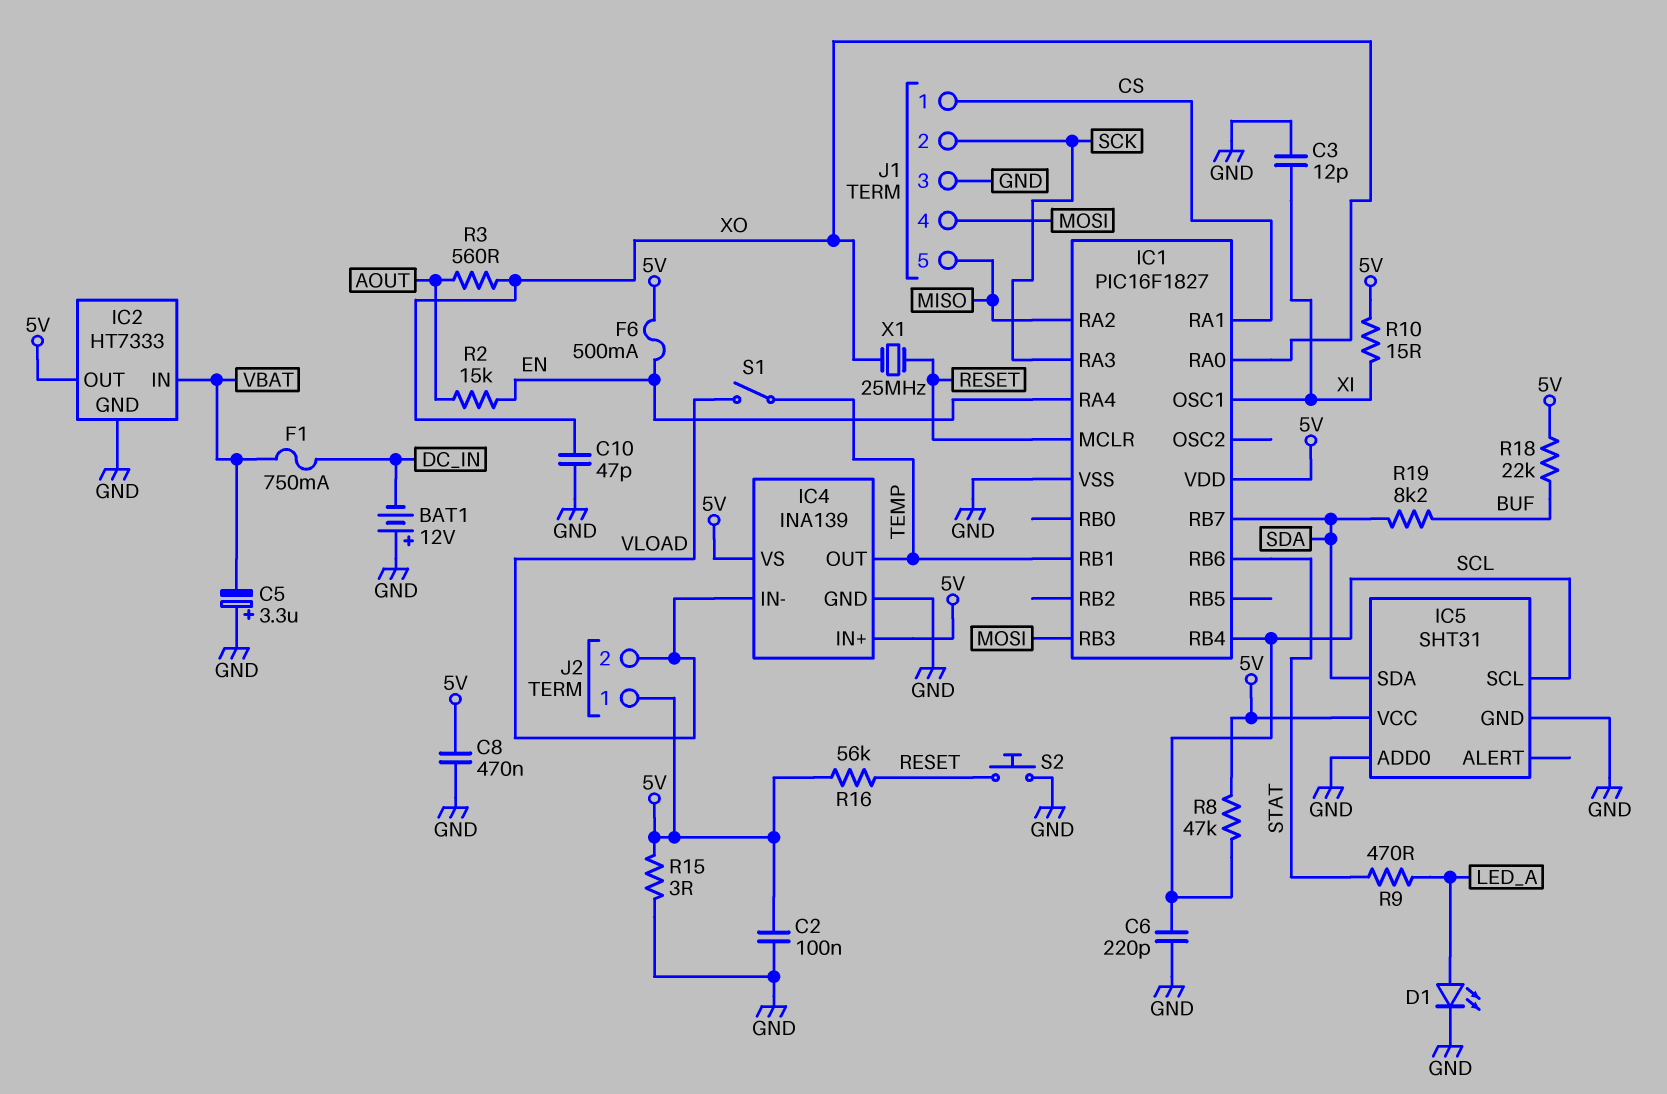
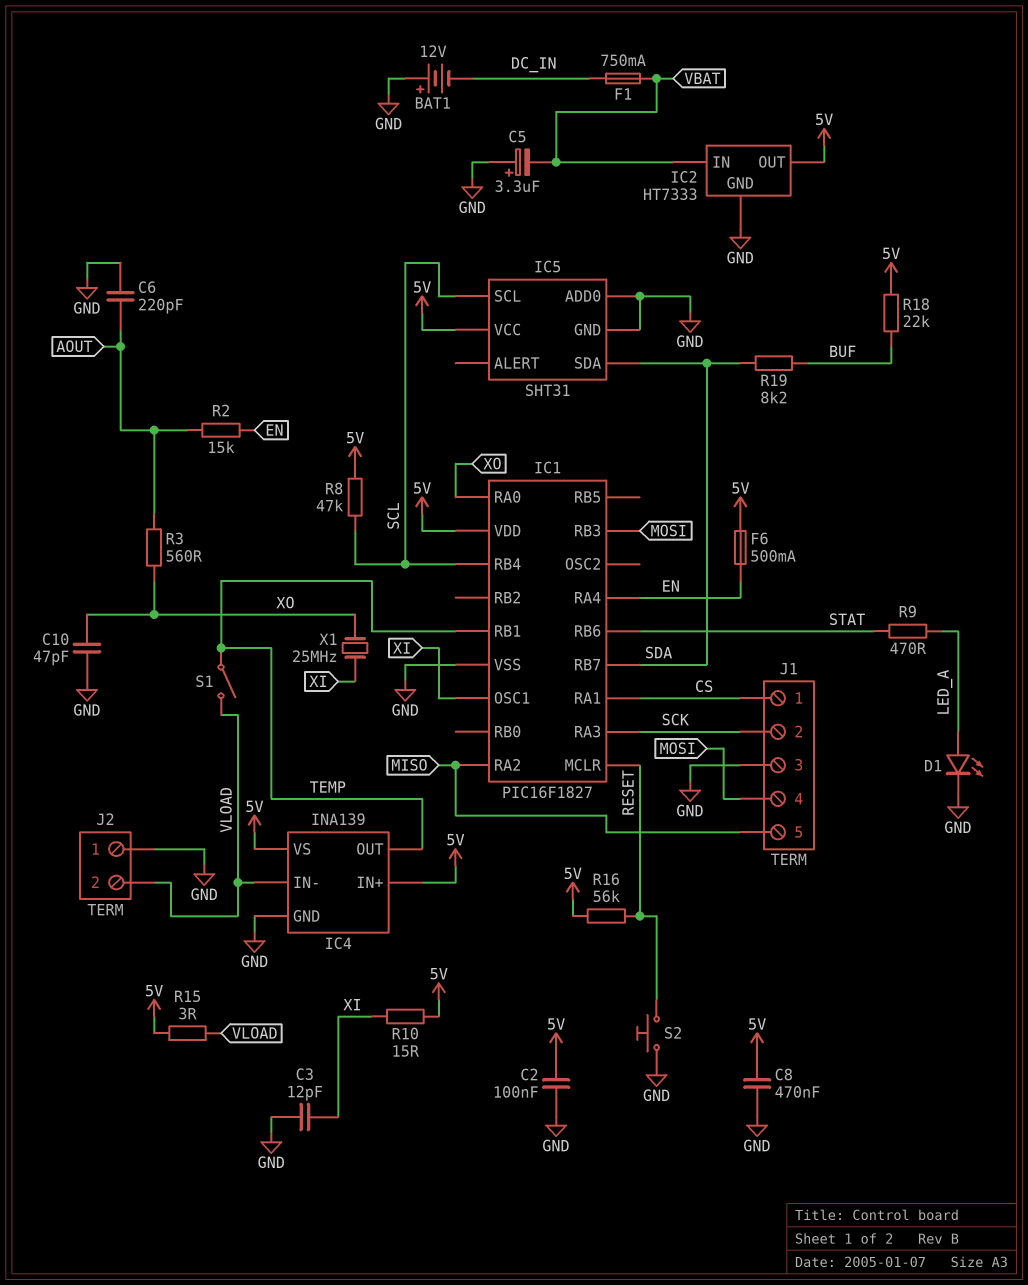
C6: 220pF (GND, SCL) -> 220pF (AOUT, GND)
J2 pin 1: 5V -> GND
R15: 3 (5V, GND) -> 3 (5V, VLOAD)
X1: 25MHz (RESET, XO) -> 25MHz (XI, XO)

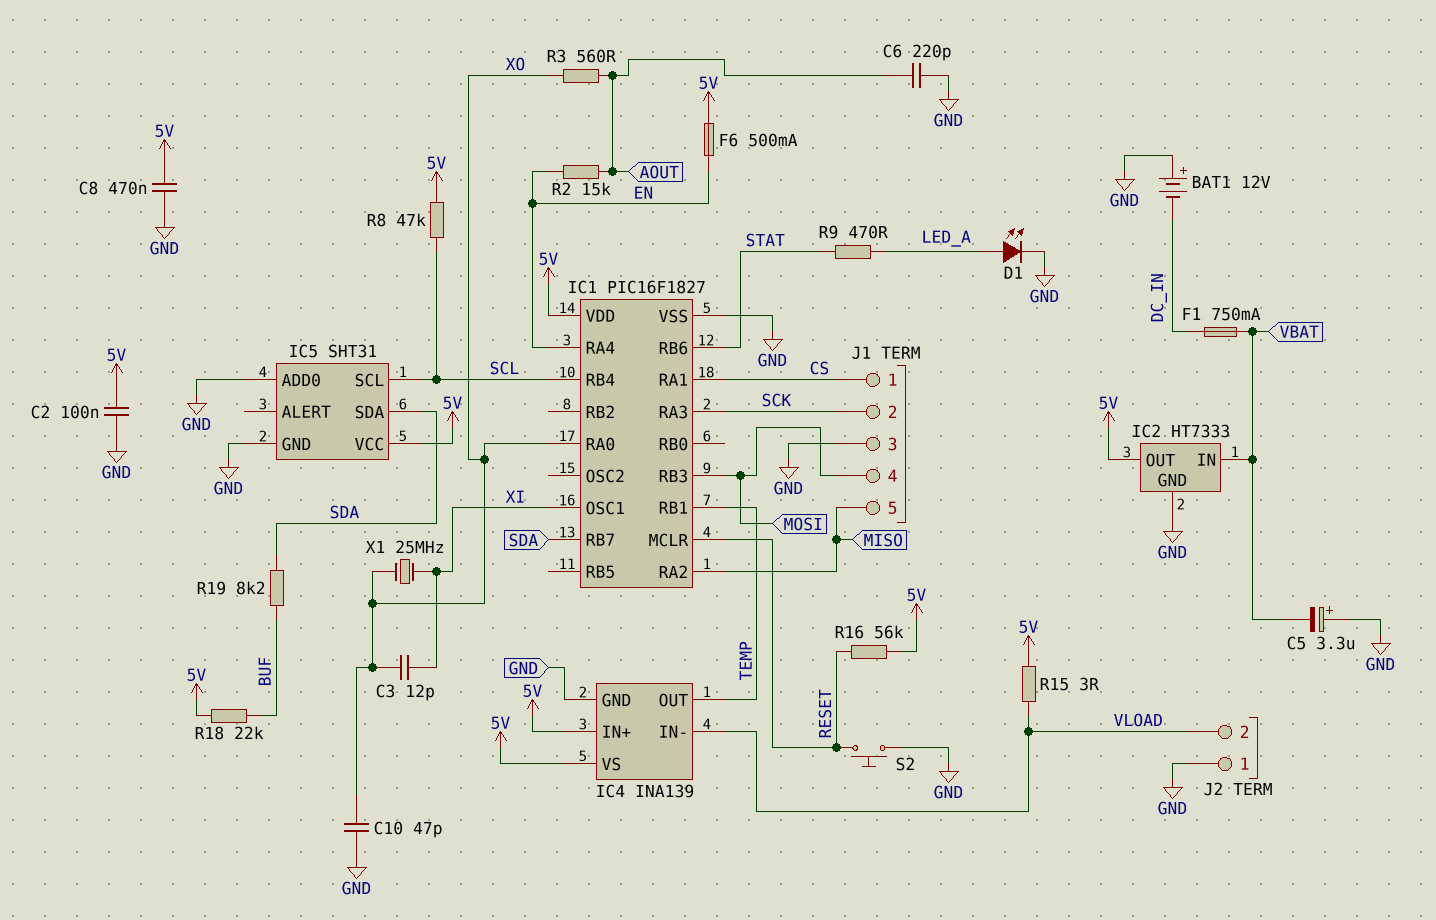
C3: 12pF (GND, XI) -> 12pF (XI, XO)
R10: 15 (5V, XI) -> none
S1: switch (TEMP, VLOAD) -> none

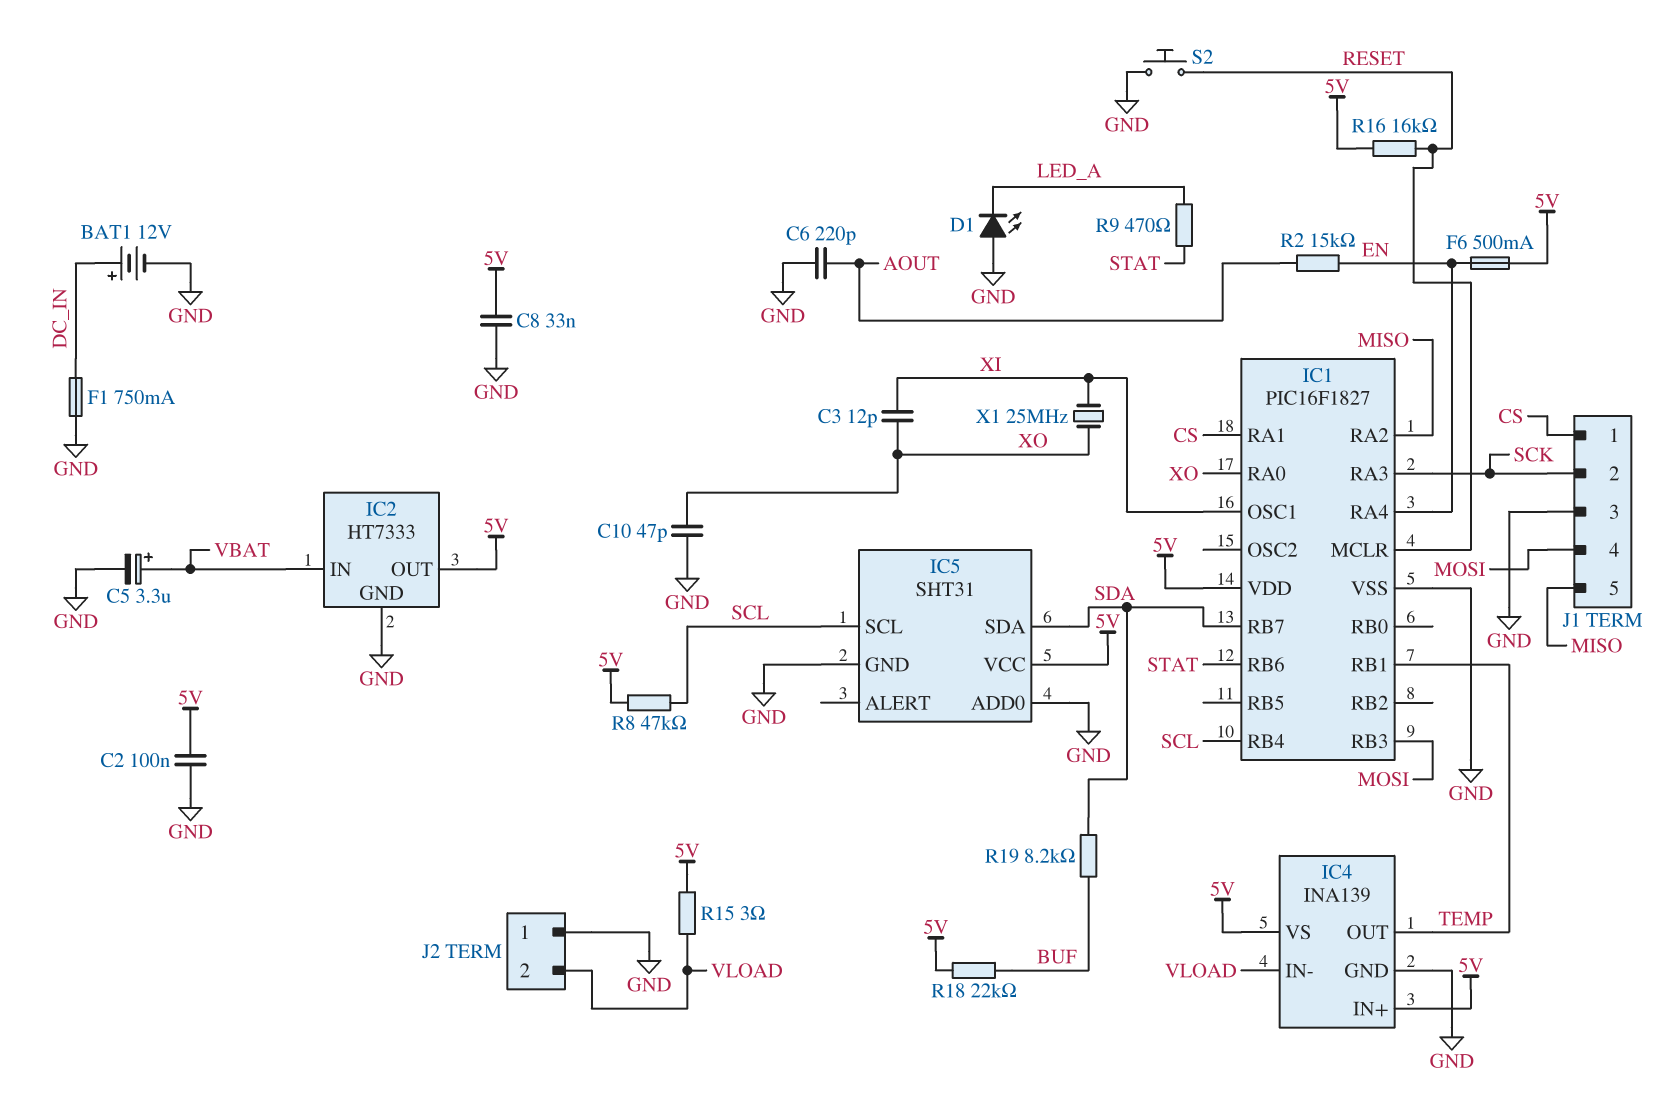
BAT1: 12V (plus GND, minus DC_IN) -> 12V (plus DC_IN, minus GND)
C5: 3.3uF (plus GND, minus VBAT) -> 3.3uF (plus VBAT, minus GND)
C8: 470nF (5V, GND) -> 33nF (5V, GND)
D1: LED (A LED_A, K GND) -> LED (A GND, K LED_A)
F1: 750mA (DC_IN, VBAT) -> 750mA (DC_IN, GND)
R3: 560 (AOUT, XO) -> none
R16: 56k (5V, RESET) -> 16k (5V, RESET)

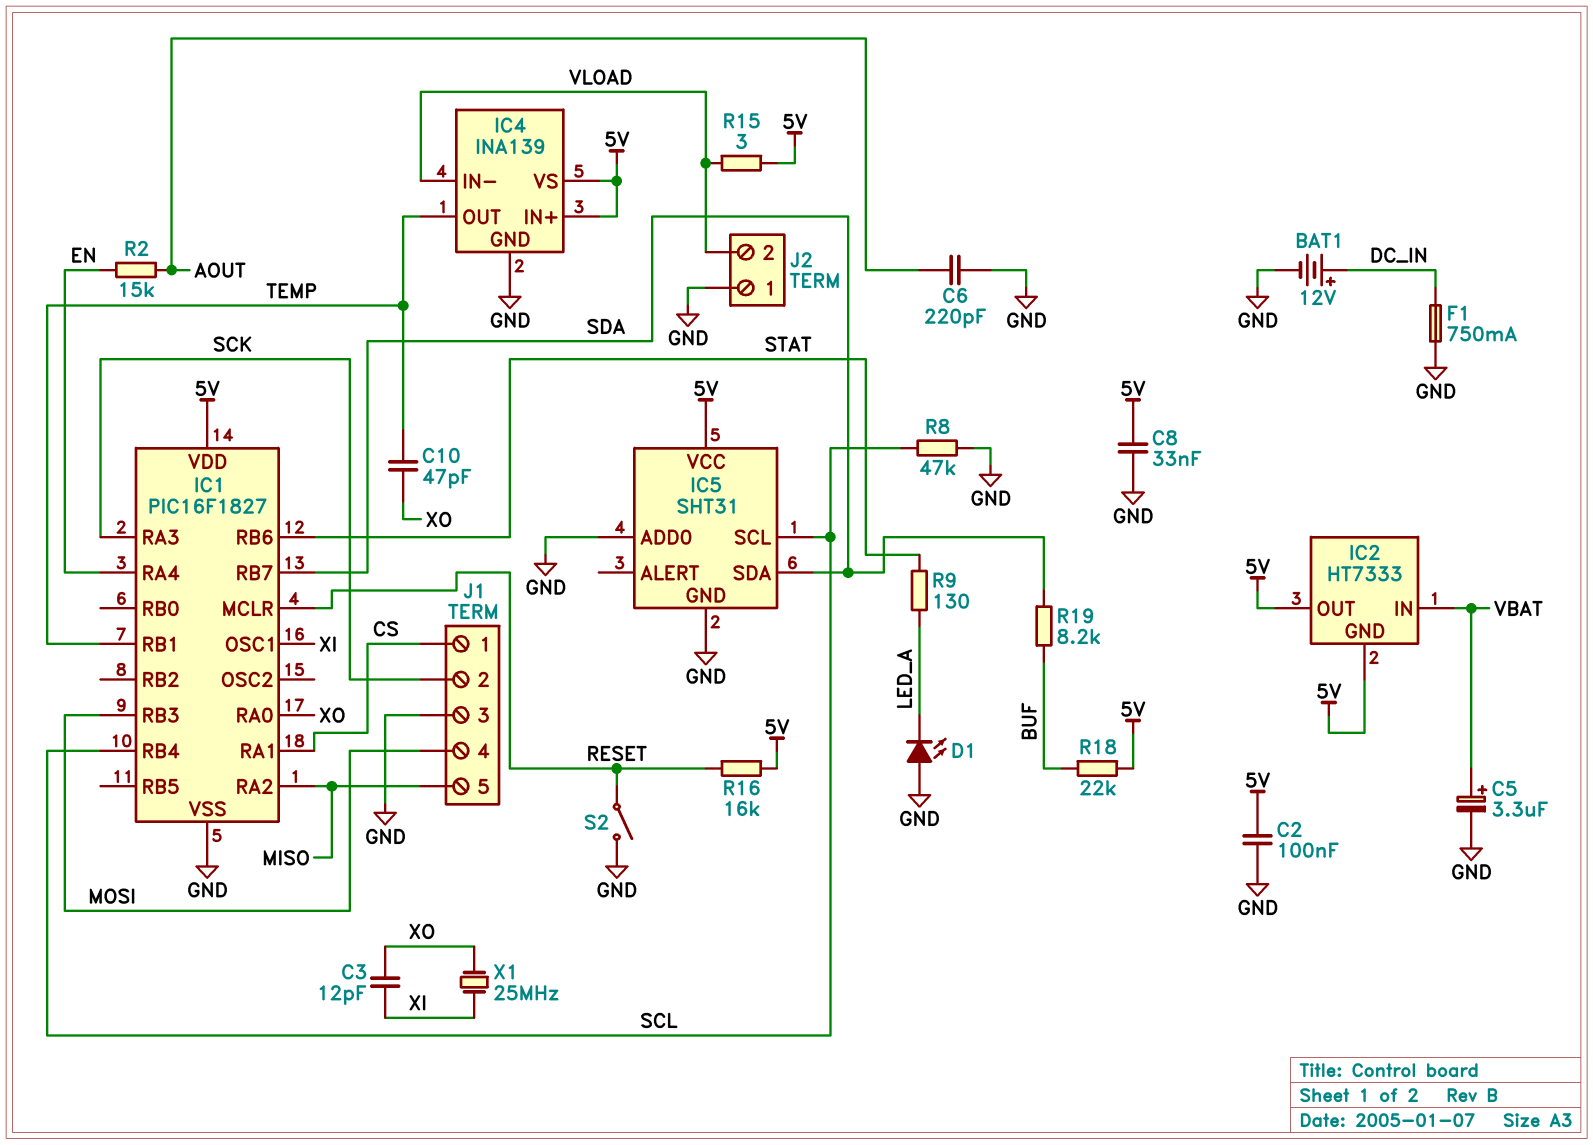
C10: 47pF (GND, XO) -> 47pF (TEMP, XO)
F6: 500mA (5V, EN) -> none
IC2 pin GND: GND -> 5V
R8: 47k (5V, SCL) -> 47k (GND, SCL)
R9: 470 (LED_A, STAT) -> 130 (LED_A, STAT)
S2: button (GND, RESET) -> switch (GND, RESET)

